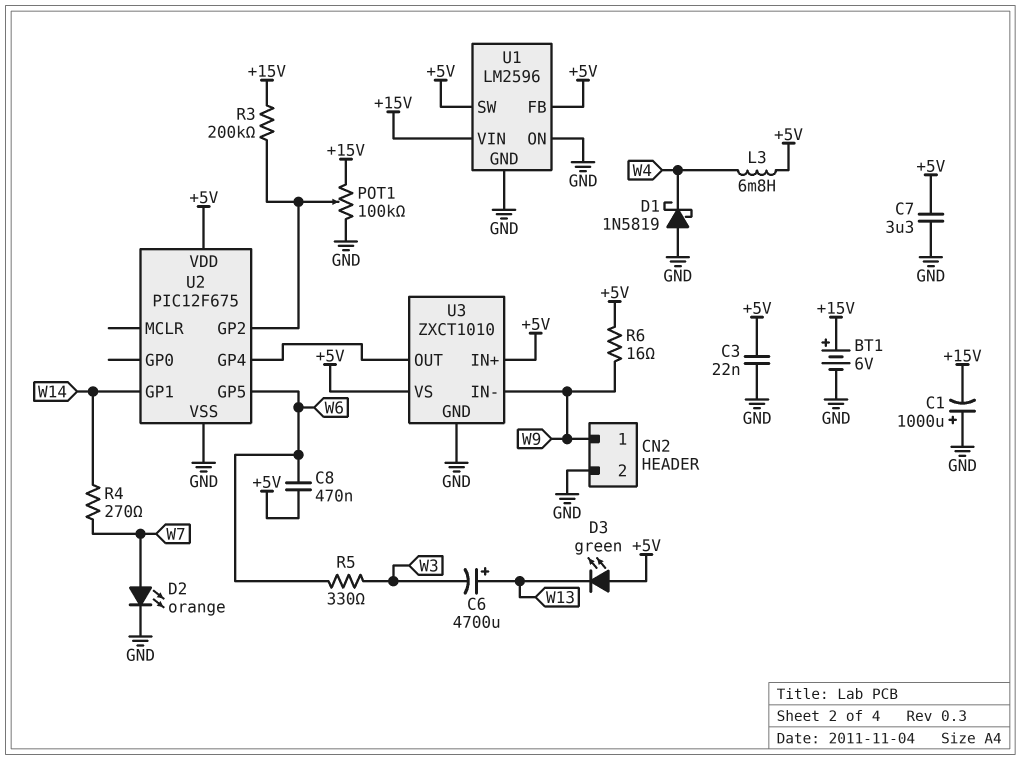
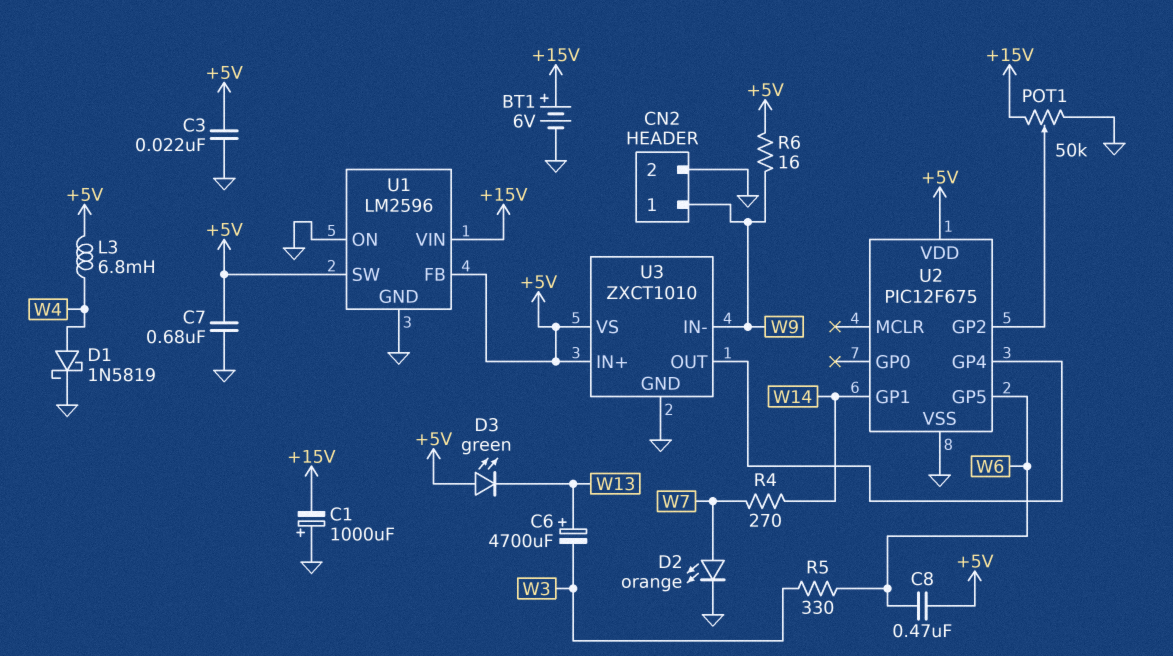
C7: 3.3uF (+5V, GND) -> 680nF (+5V, GND)
D1: schottky 1N5819 (A GND, K W4) -> schottky 1N5819 (A W4, K GND)
POT1: 100k (+15V, GND, wiper U2/GP2) -> 50k (+15V, GND, wiper U2/GP2)
R3: 200k (+15V, U2/GP2) -> none

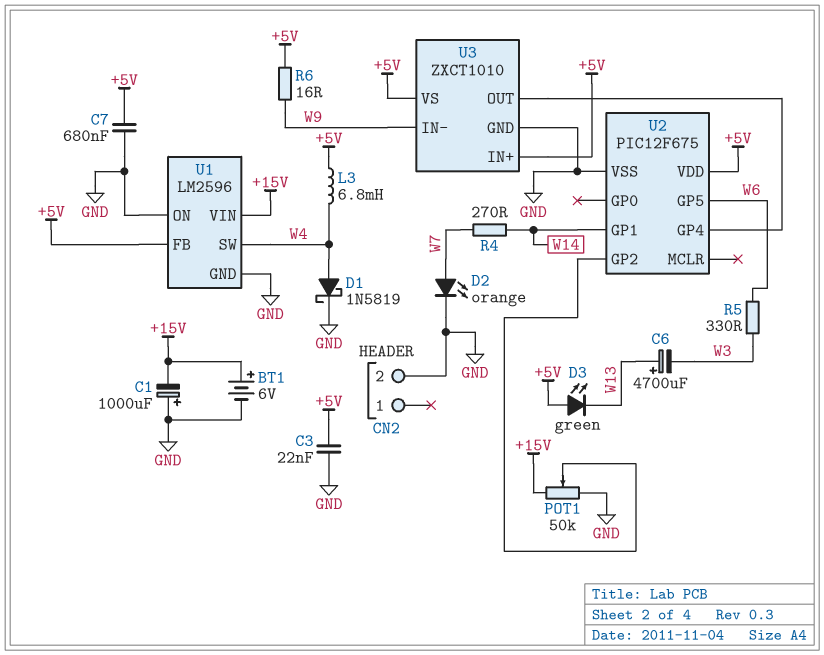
C8: 470nF (+5V, W6) -> none
CN2 pin 1: W9 -> none
U1 pin SW: +5V -> W4

